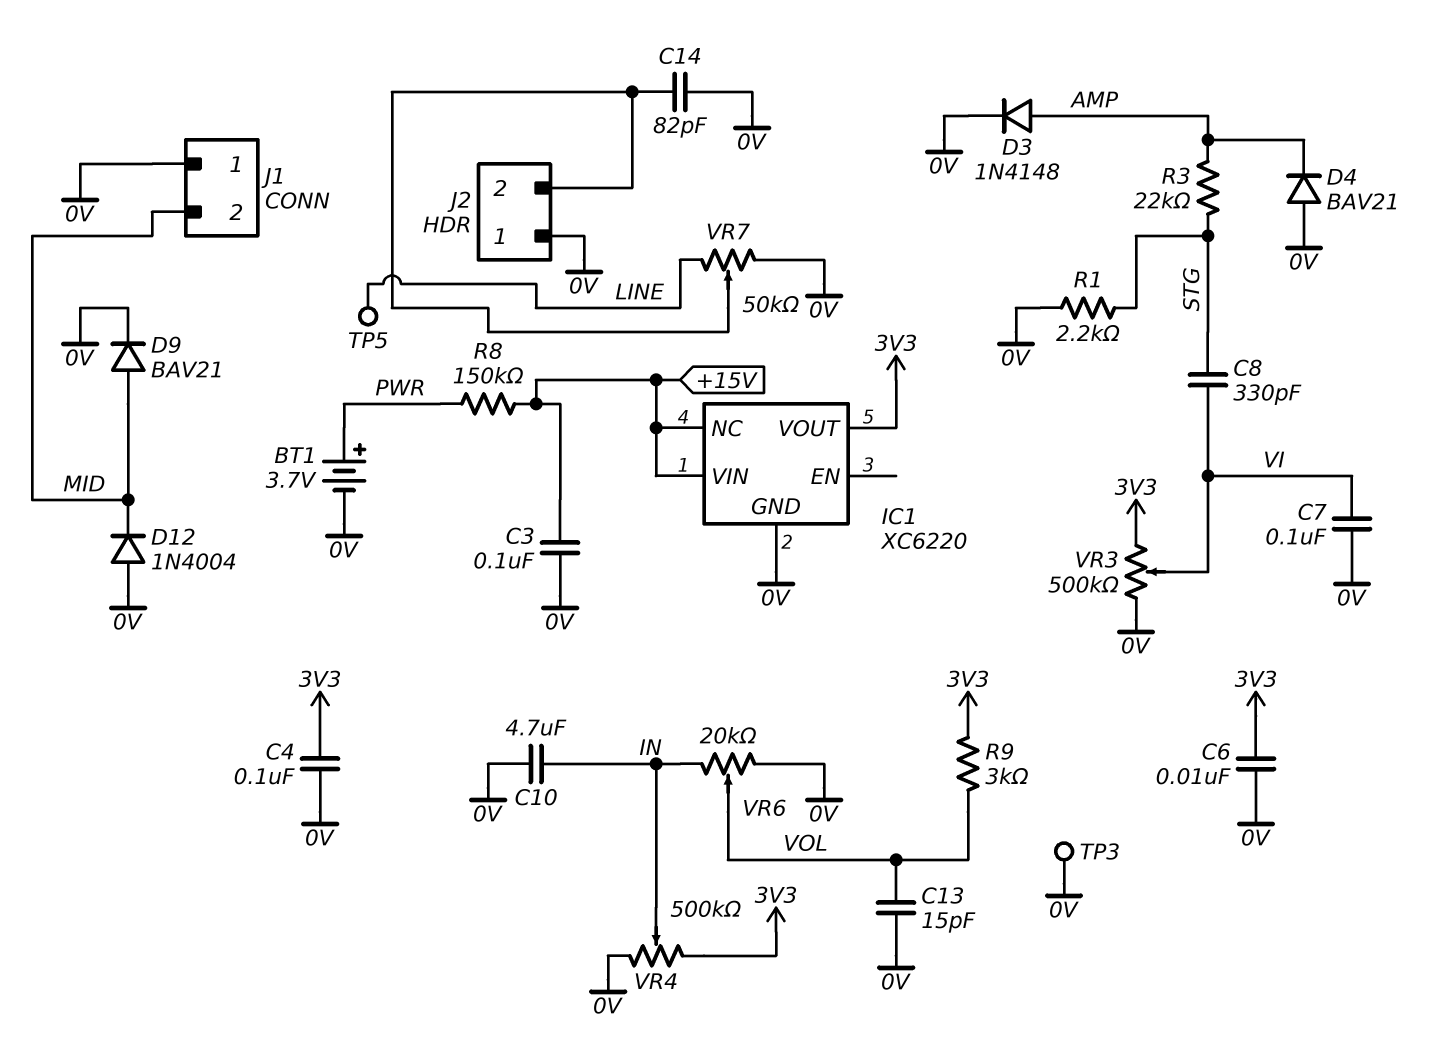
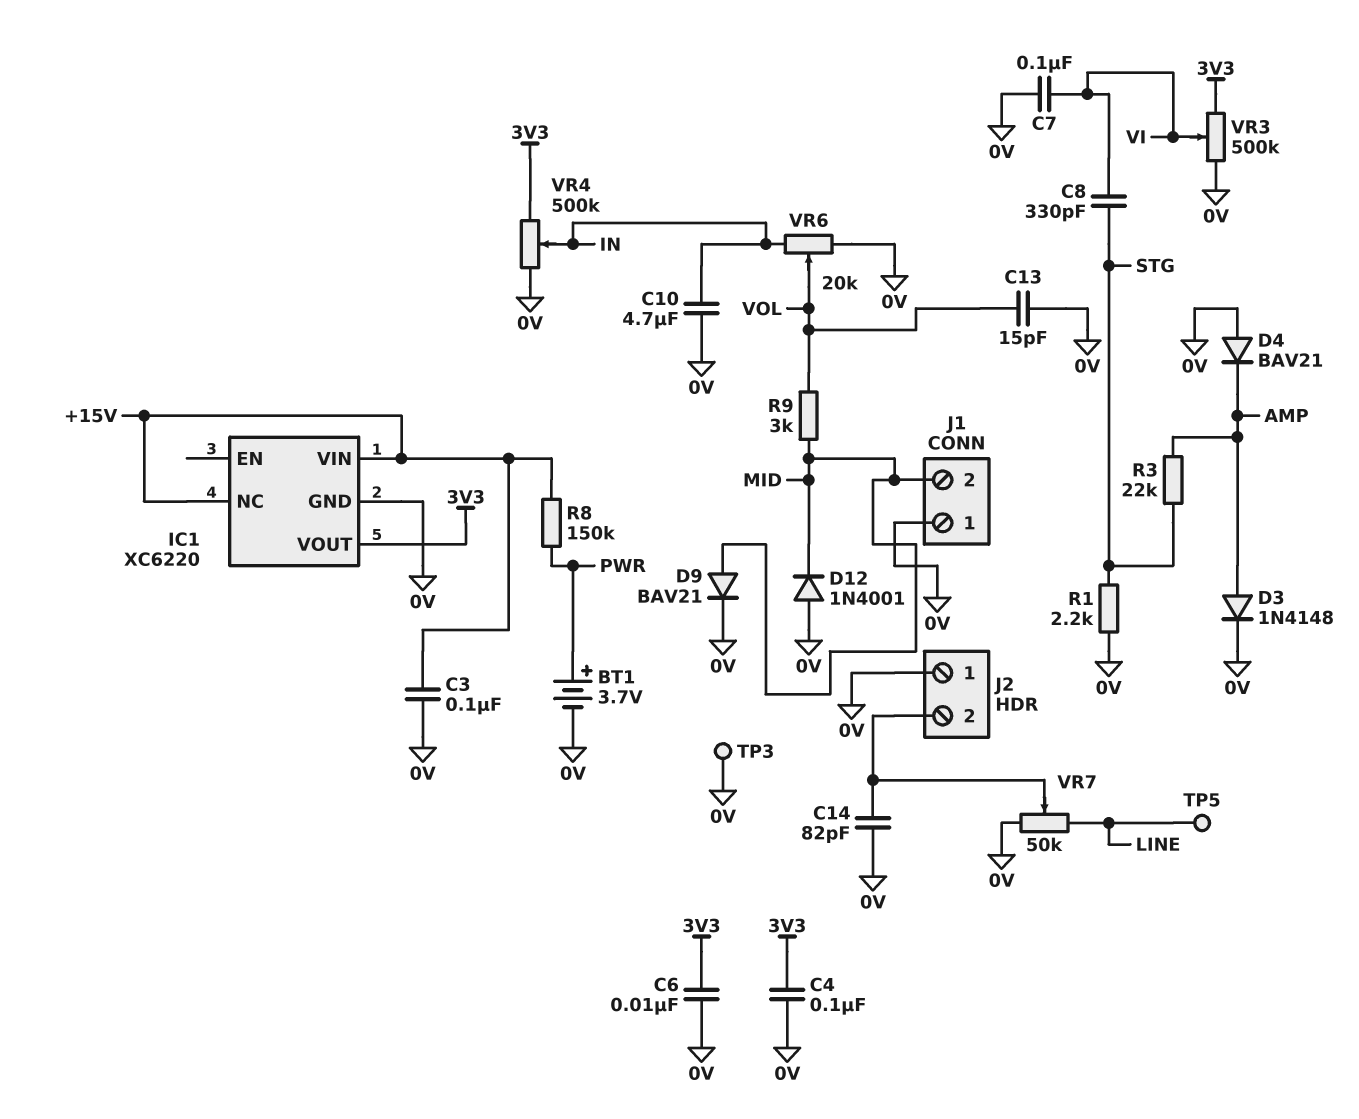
D12: diode 1N4004 (A 0V, K MID) -> diode 1N4001 (A 0V, K MID)
R9: 3k (3V3, VOL) -> 3k (MID, VOL)

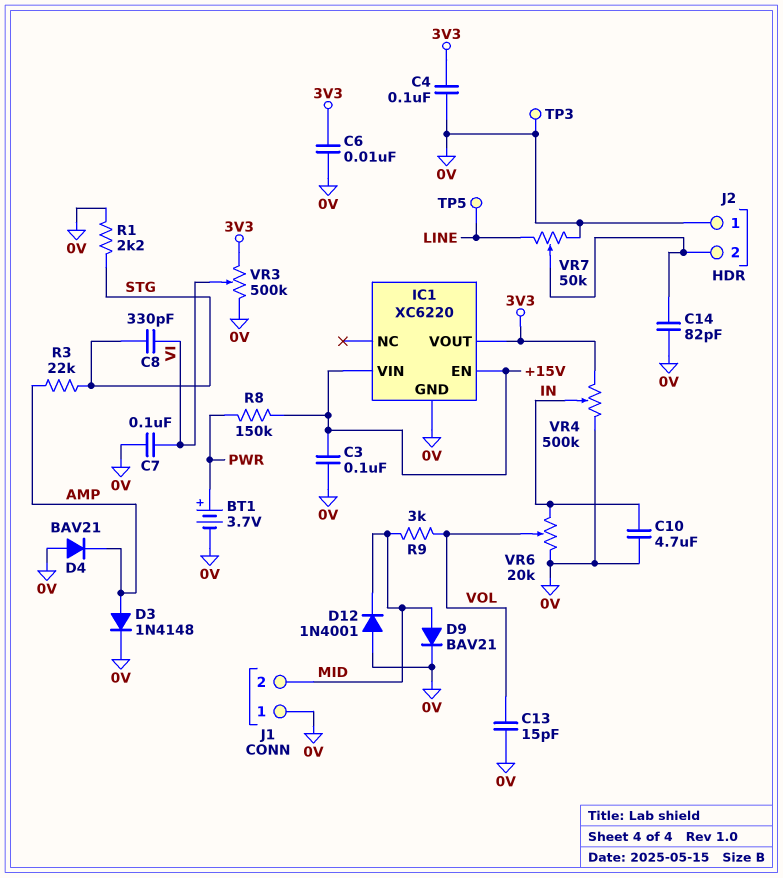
IC1 pin EN: none -> +15V
IC1 pin NC: +15V -> none

